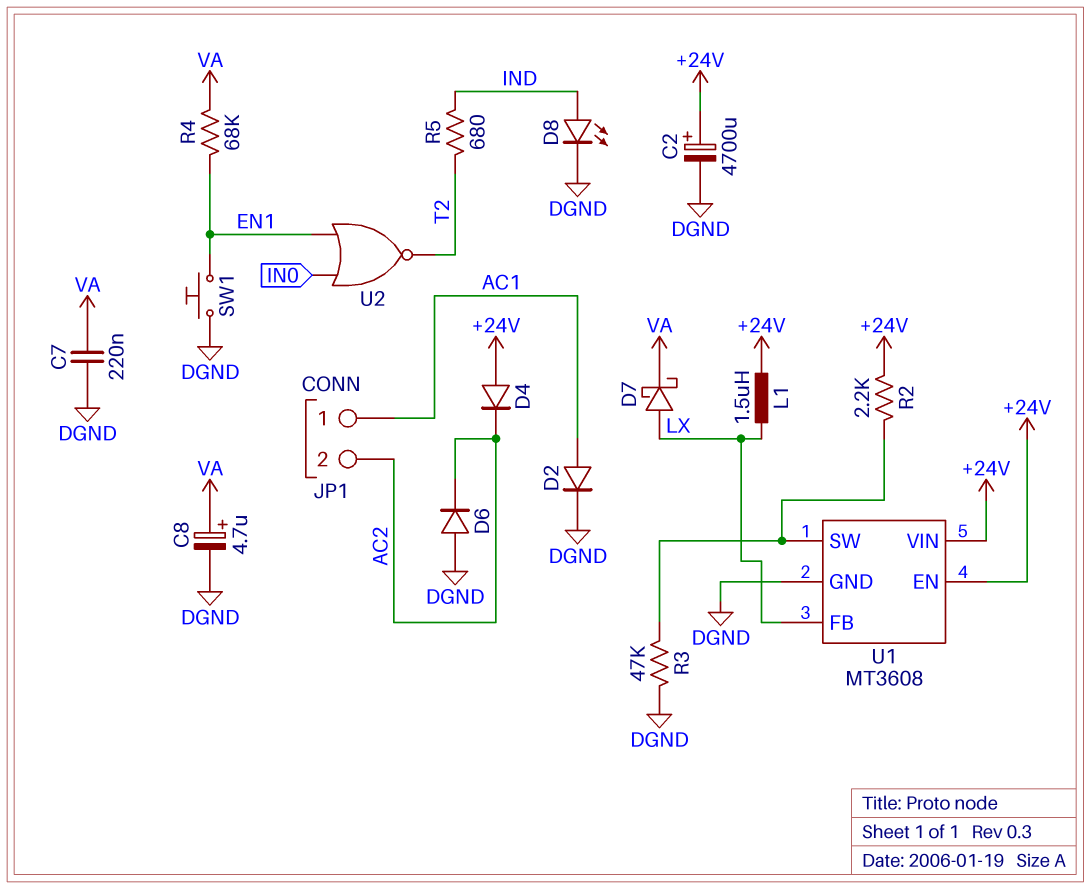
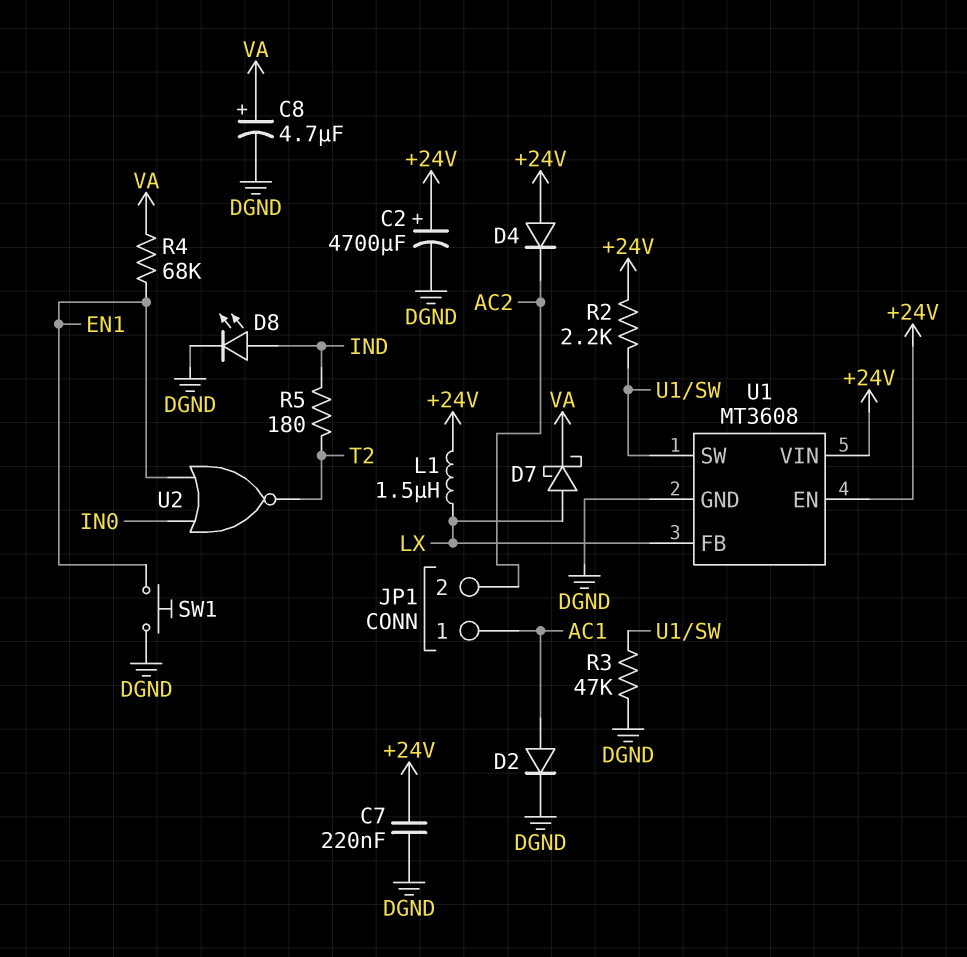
C7: 220nF (DGND, VA) -> 220nF (+24V, DGND)
D6: diode (A DGND, K AC2) -> none
R5: 680 (IND, T2) -> 180 (IND, T2)

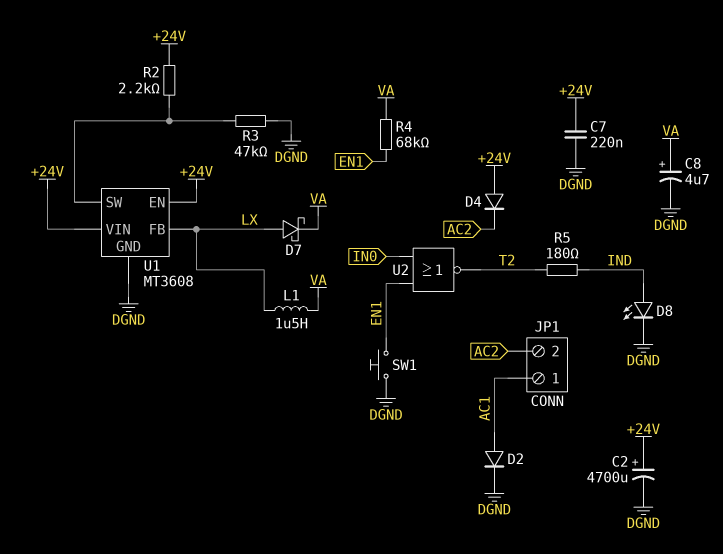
L1: 1.5uH (+24V, LX) -> 1.5uH (LX, VA)

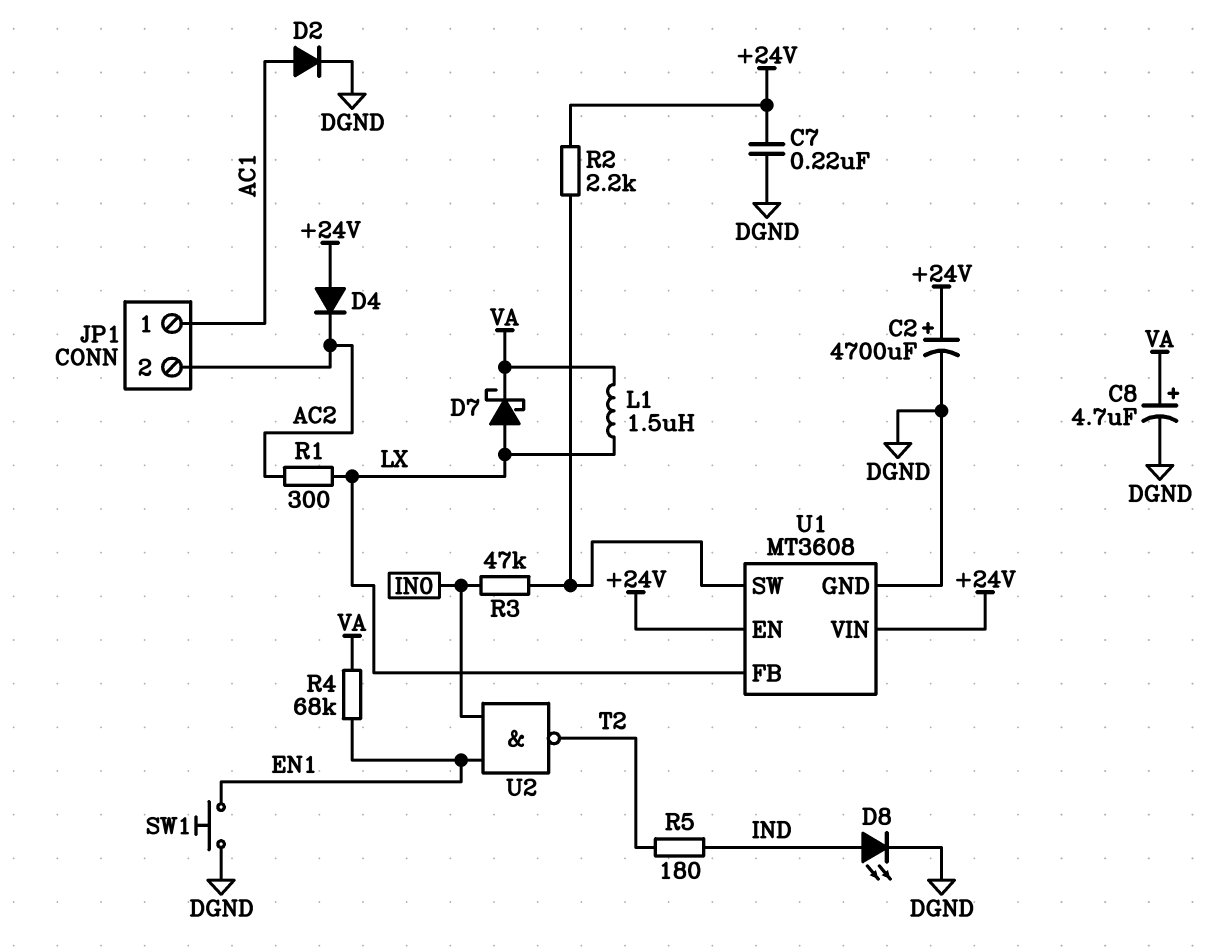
R1: none -> 300 (AC2, LX)
R3: 47k (DGND, U1/SW) -> 47k (IN0, U1/SW)
U2: NOR (in EN1, in IN0, out T2) -> NAND (in EN1, in IN0, out T2)

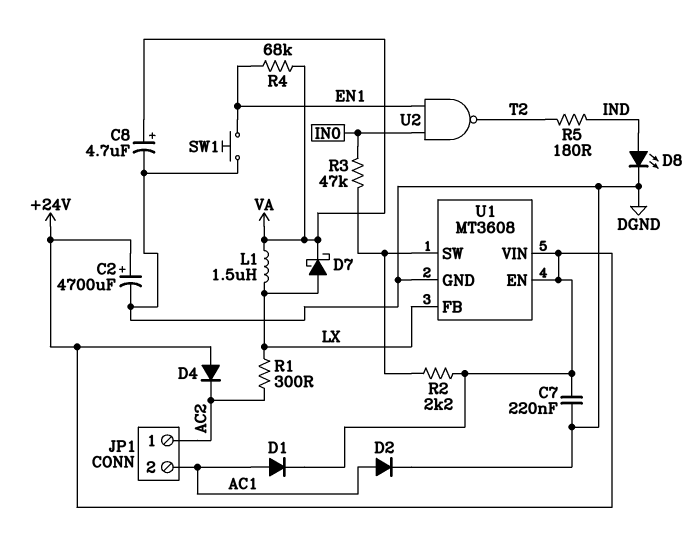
D1: none -> diode (A AC1, K +24V)
JP1 pin 1: AC1 -> AC2
JP1 pin 2: AC2 -> AC1

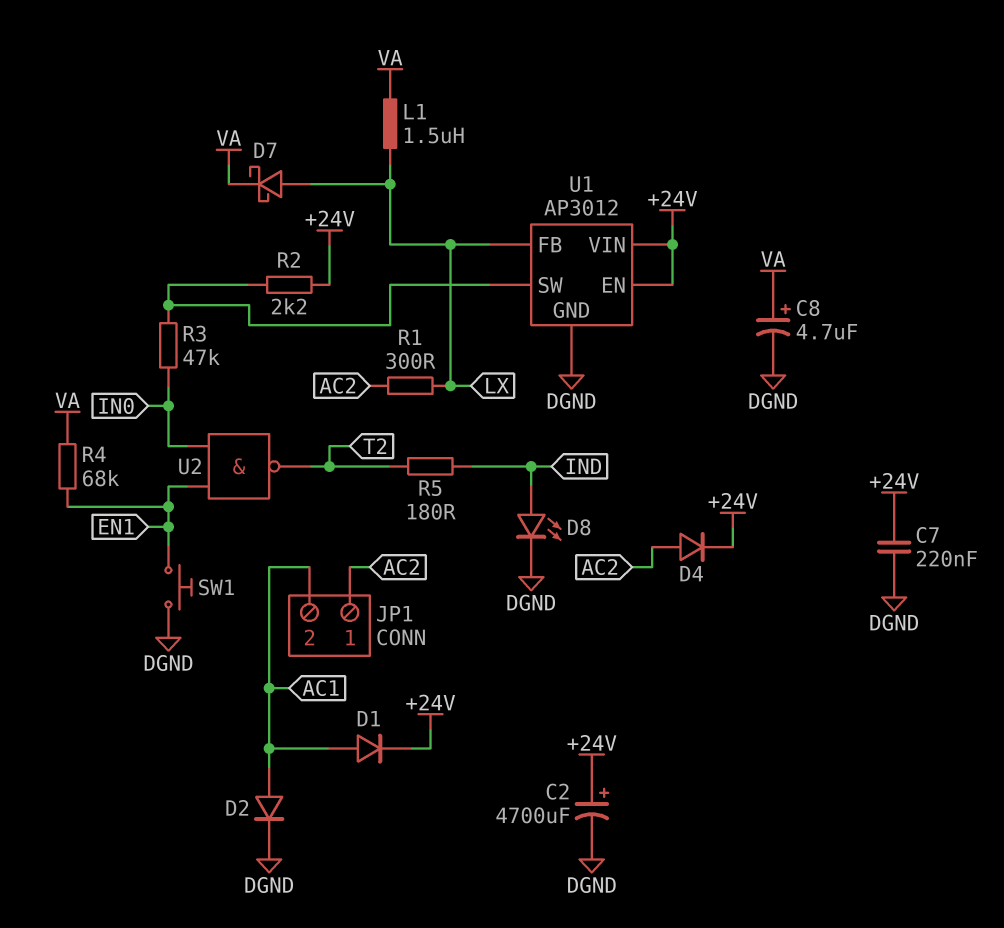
D4: diode (A +24V, K AC2) -> diode (A AC2, K +24V)
U1: MT3608 -> AP3012

